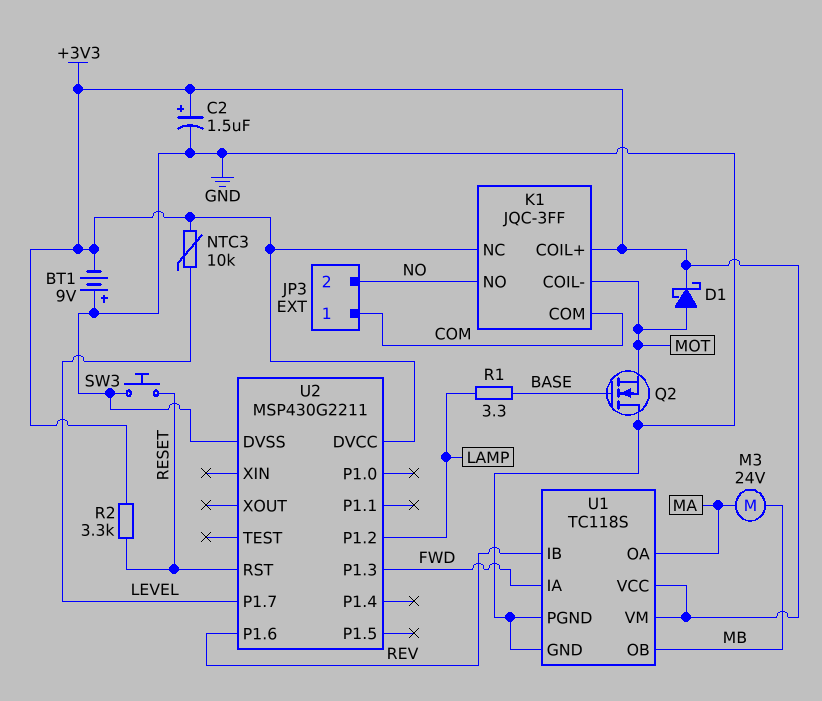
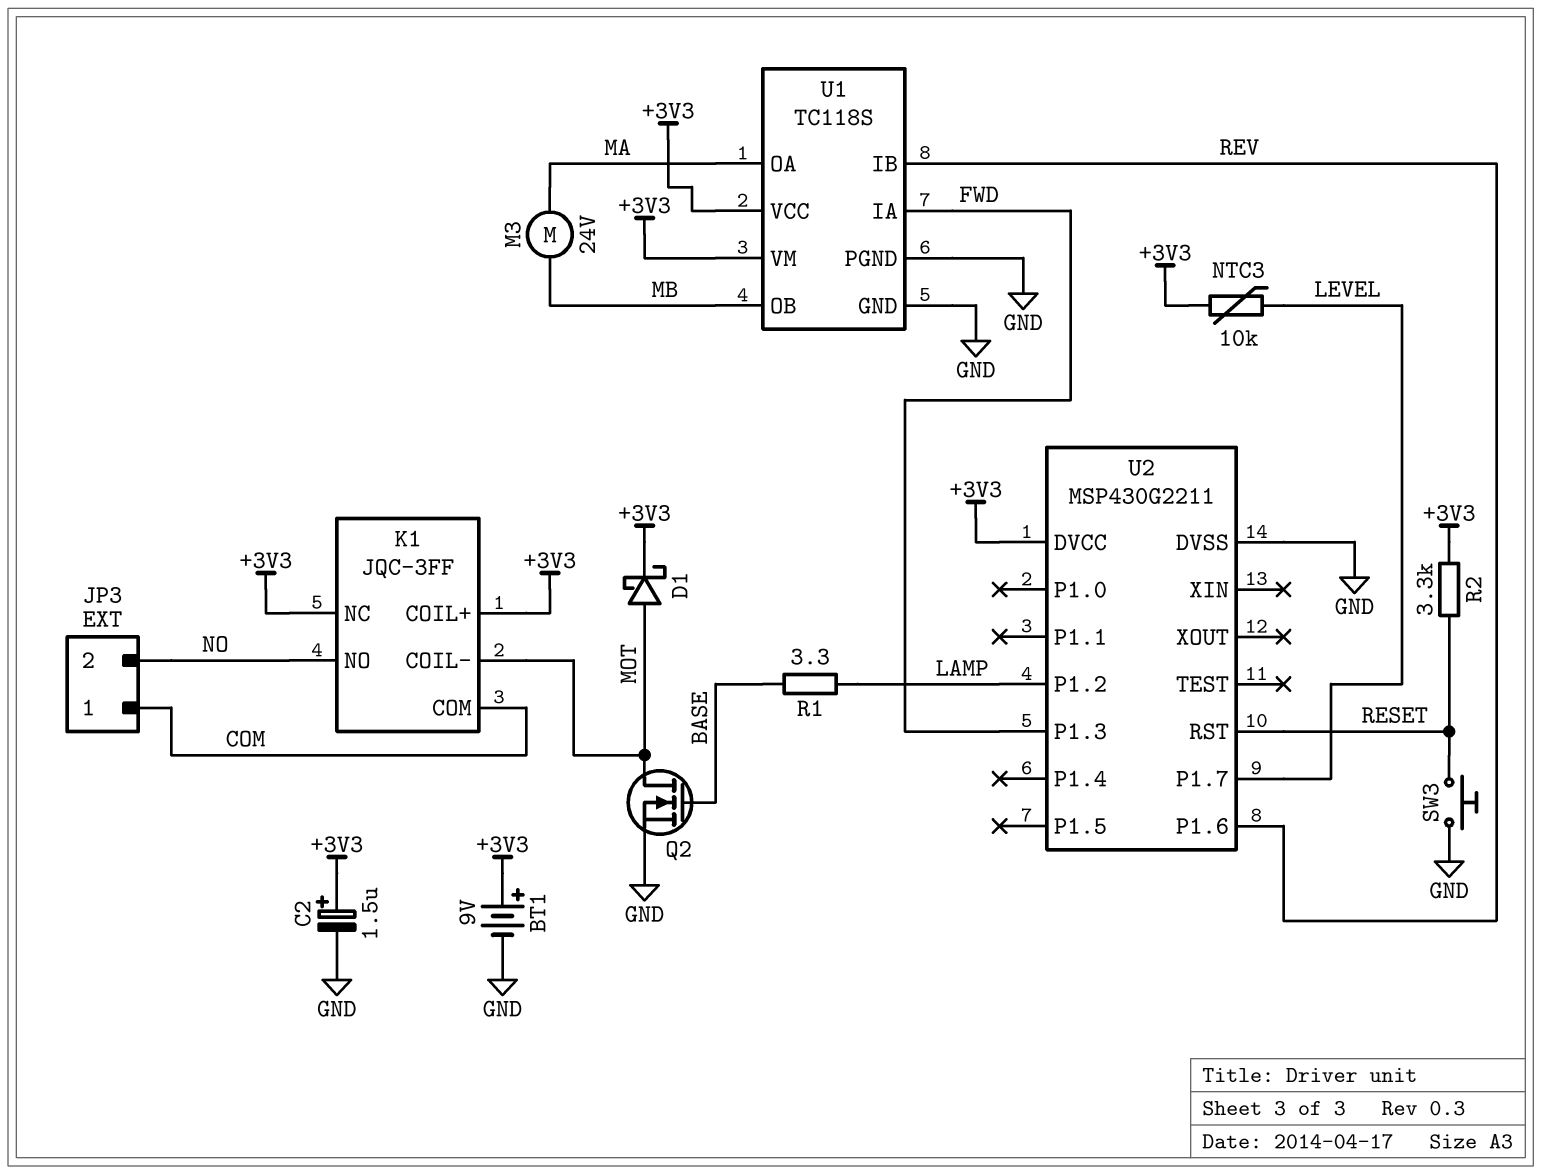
BT1: 9V (plus GND, minus +3V3) -> 9V (plus +3V3, minus GND)
Q2: NMOS (G BASE, D GND, S MOT) -> NMOS (G BASE, D MOT, S GND)

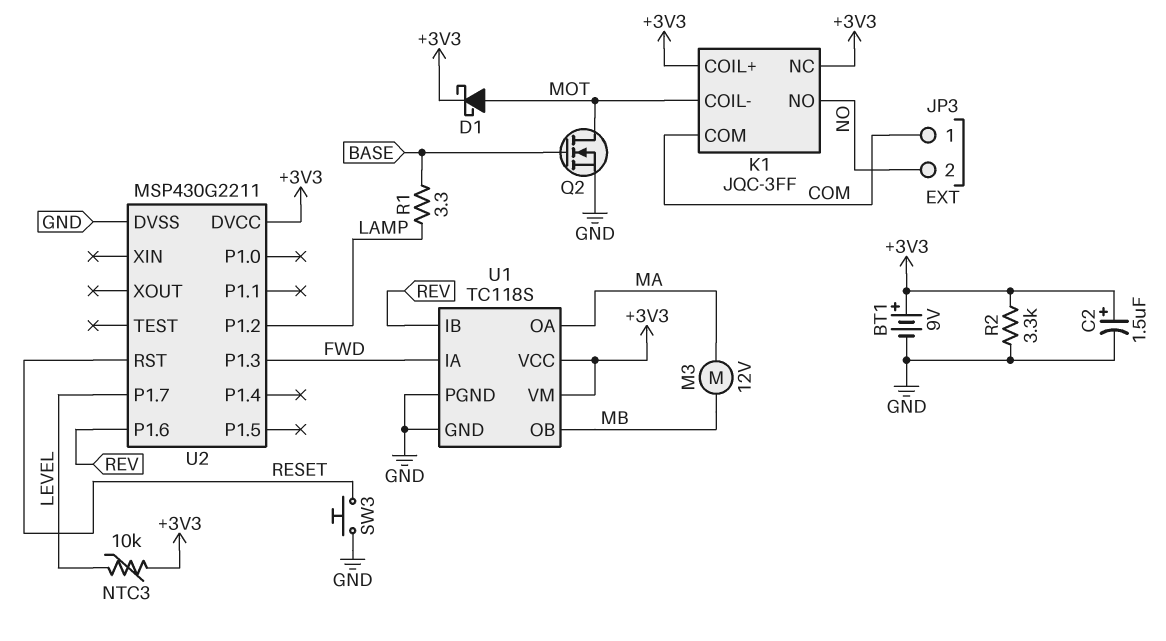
M3: motor 24V (MA, MB) -> motor 12V (MA, MB)
R2: 3.3k (+3V3, RESET) -> 3.3k (+3V3, GND)

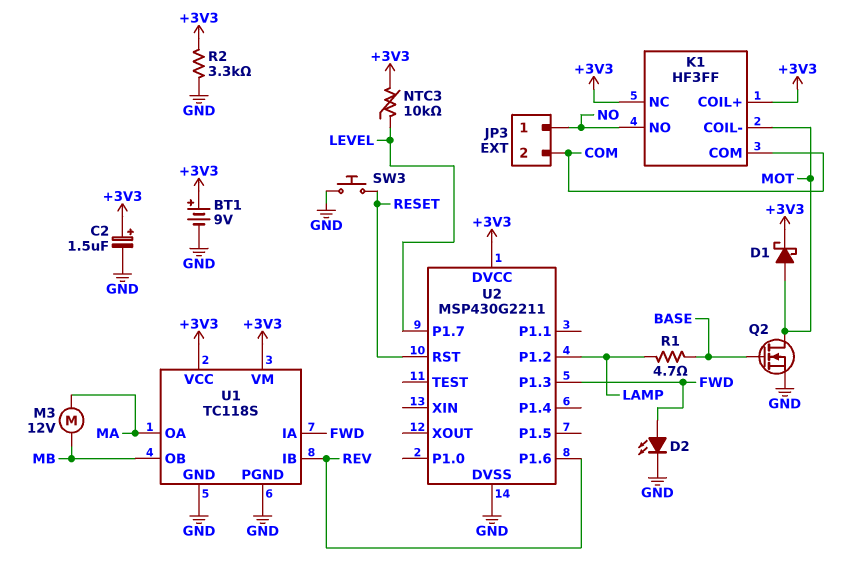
D2: none -> LED (A FWD, K GND)
JP3 pin 1: COM -> NO
JP3 pin 2: NO -> COM
K1: JQC-3FF -> HF3FF
R1: 3.3 (BASE, LAMP) -> 4.7 (BASE, LAMP)

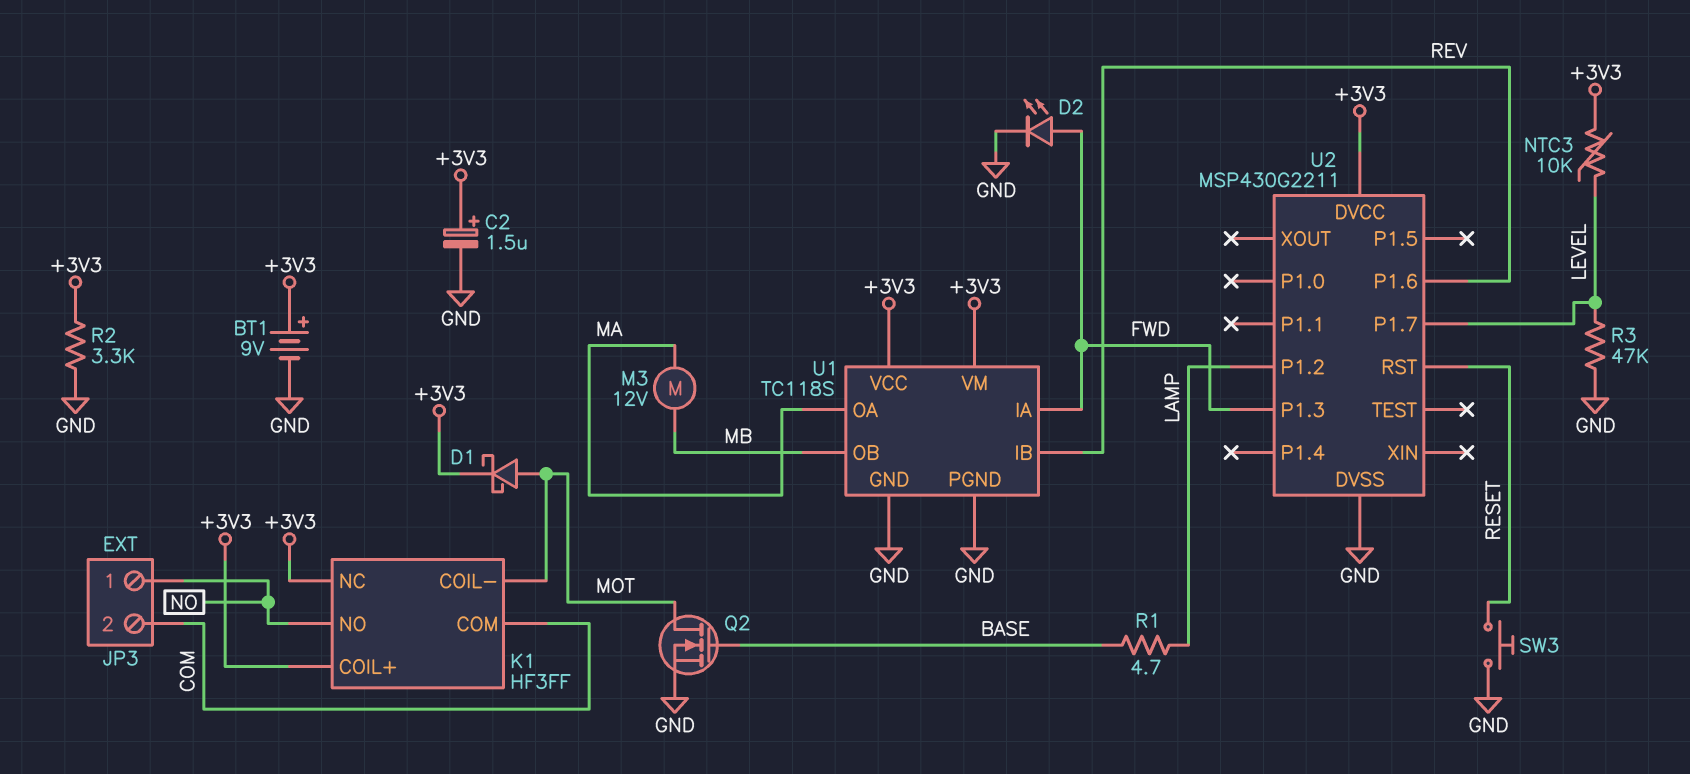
R3: none -> 47k (GND, LEVEL)

